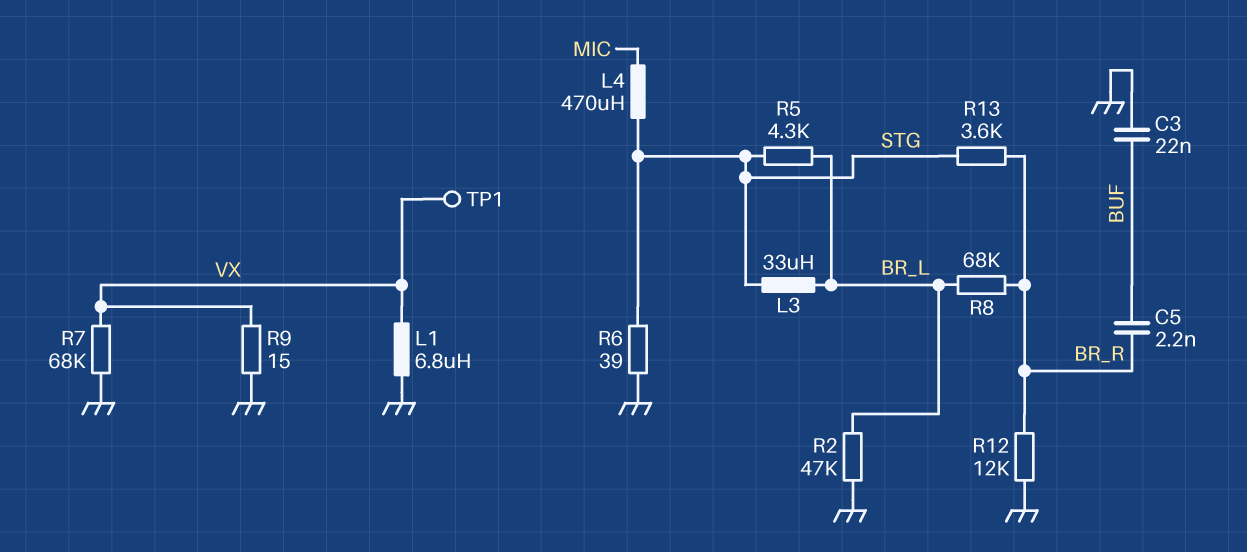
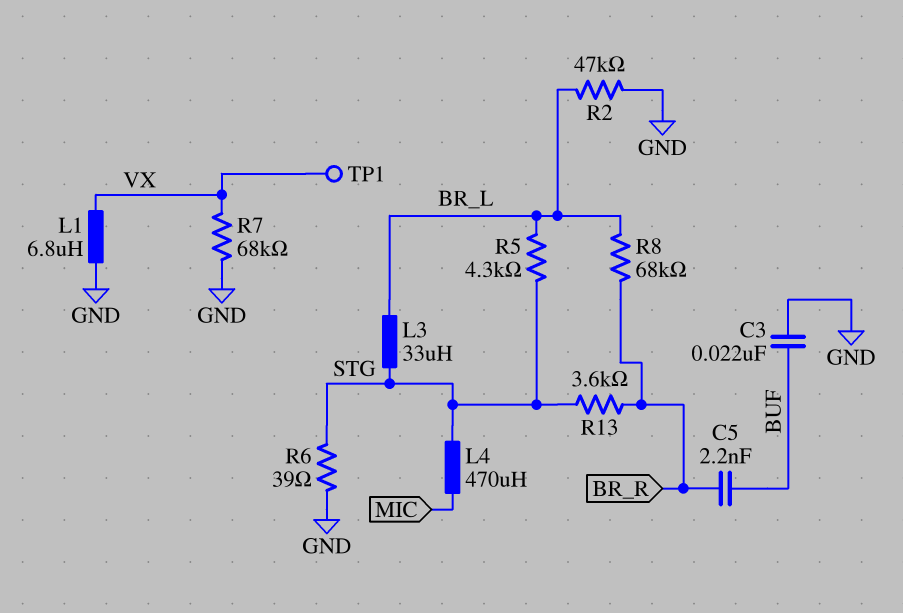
R9: 15 (GND, VX) -> none
R12: 12k (BR_R, GND) -> none

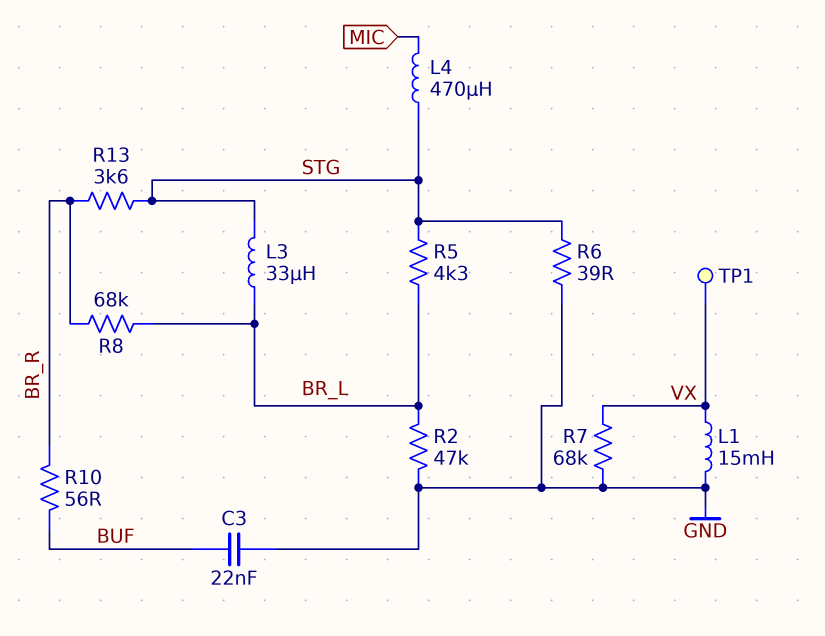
C5: 2.2nF (BR_R, BUF) -> none
L1: 6.8uH (GND, VX) -> 15mH (GND, VX)
R10: none -> 56 (BR_R, BUF)

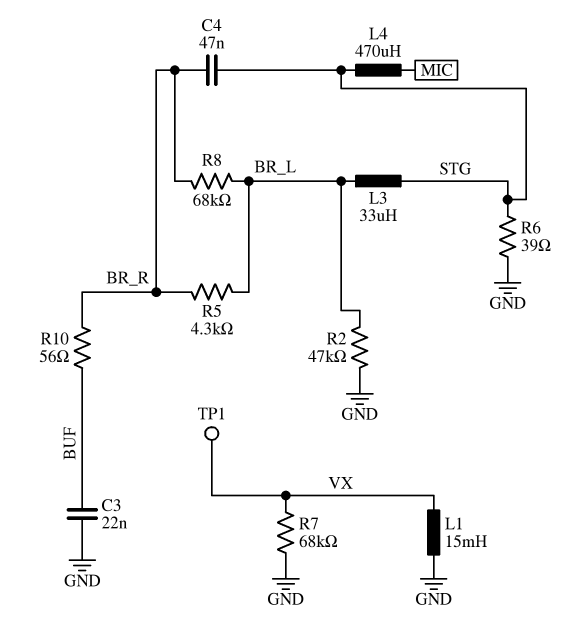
C4: none -> 47nF (BR_R, STG)
R5: 4.3k (BR_L, STG) -> 4.3k (BR_L, BR_R)
R13: 3.6k (BR_R, STG) -> none

